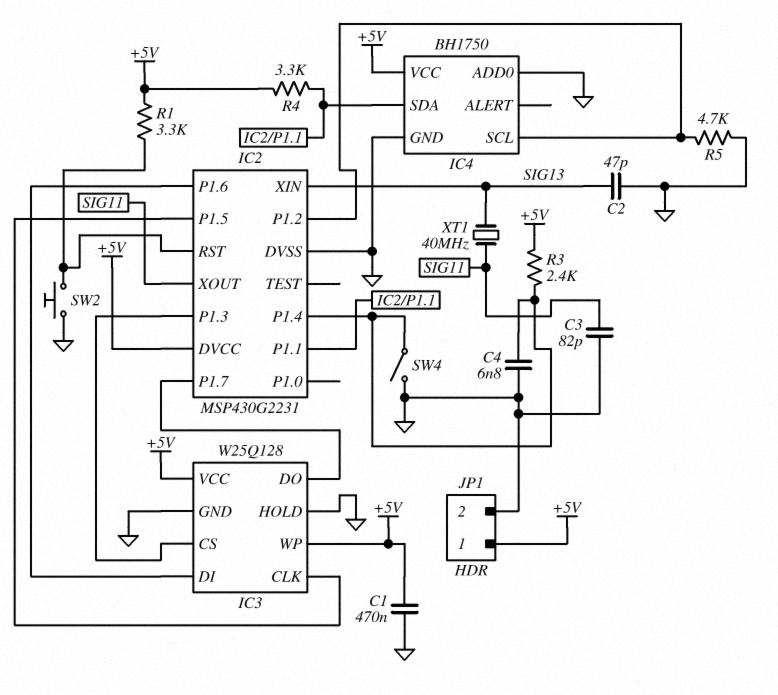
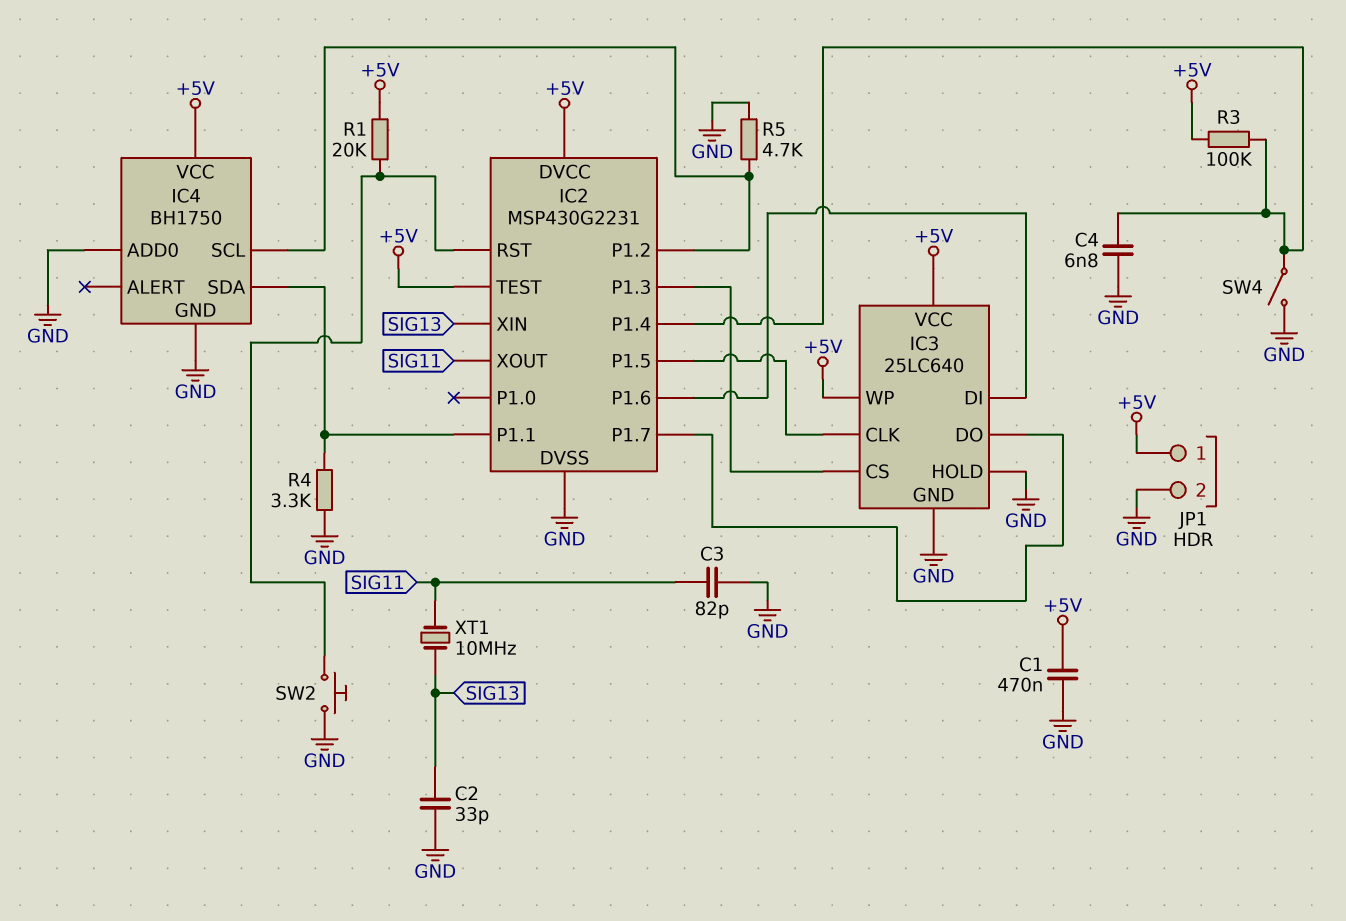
C2: 47pF (GND, SIG13) -> 33pF (GND, SIG13)
IC2 pin TEST: none -> +5V
IC3: W25Q128 -> 25LC640
R1: 3.3k (+5V, IC2/RST) -> 20k (+5V, IC2/RST)
R3: 2.4k (+5V, IC2/P1.4) -> 100k (+5V, IC2/P1.4)
R4: 3.3k (+5V, IC2/P1.1) -> 3.3k (GND, IC2/P1.1)
XT1: 40MHz (SIG11, SIG13) -> 10MHz (SIG11, SIG13)

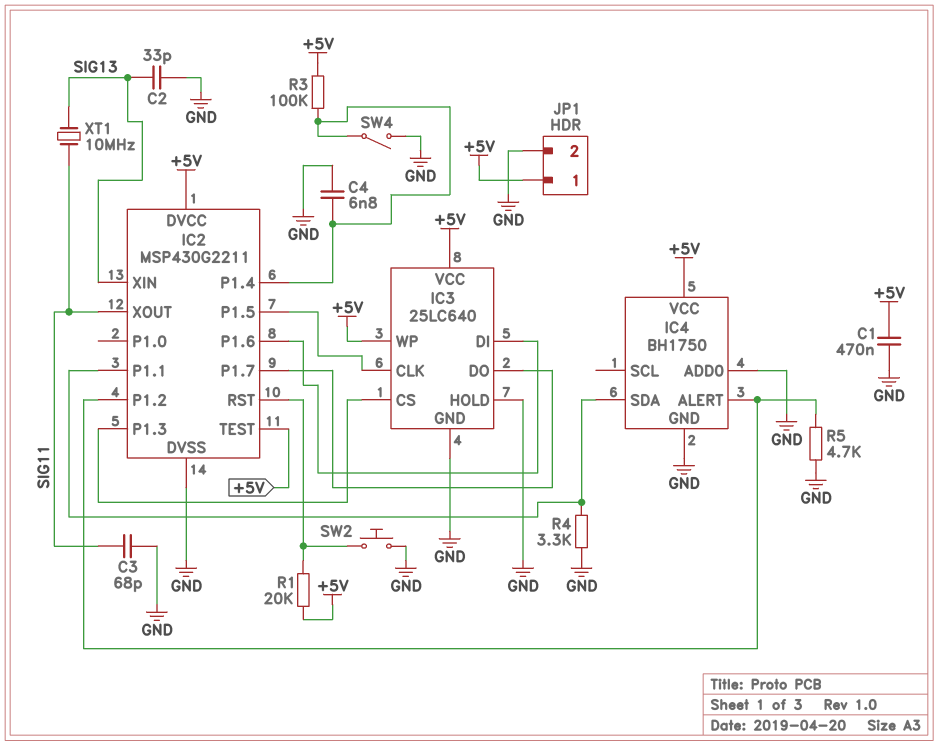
C3: 82pF (GND, SIG11) -> 68pF (GND, SIG11)
IC2: MSP430G2231 -> MSP430G2211
IC4 pin ALERT: none -> IC2/P1.2
IC4 pin SCL: IC2/P1.2 -> none

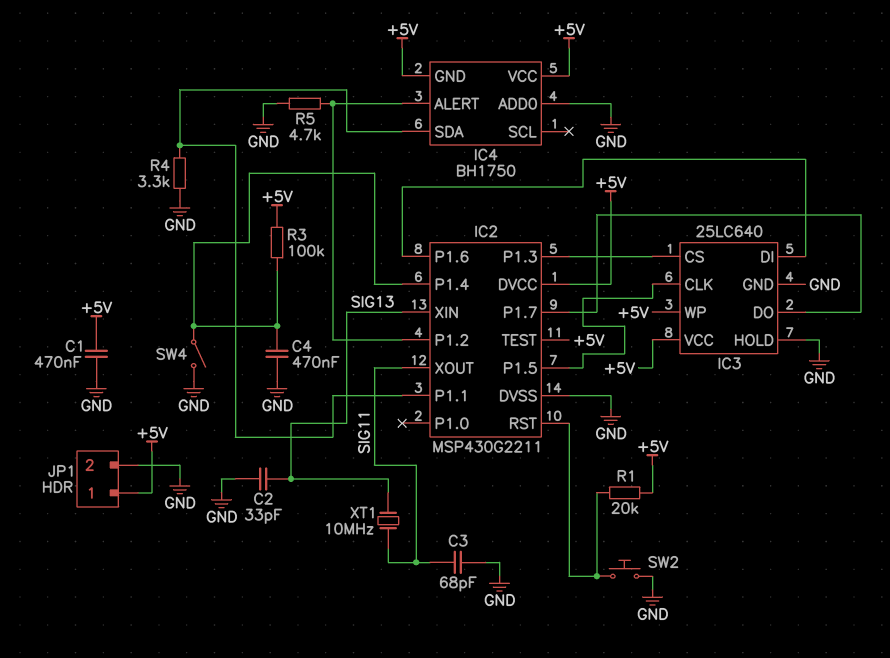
C4: 6.8nF (GND, IC2/P1.4) -> 470nF (GND, IC2/P1.4)
IC4 pin GND: GND -> +5V

